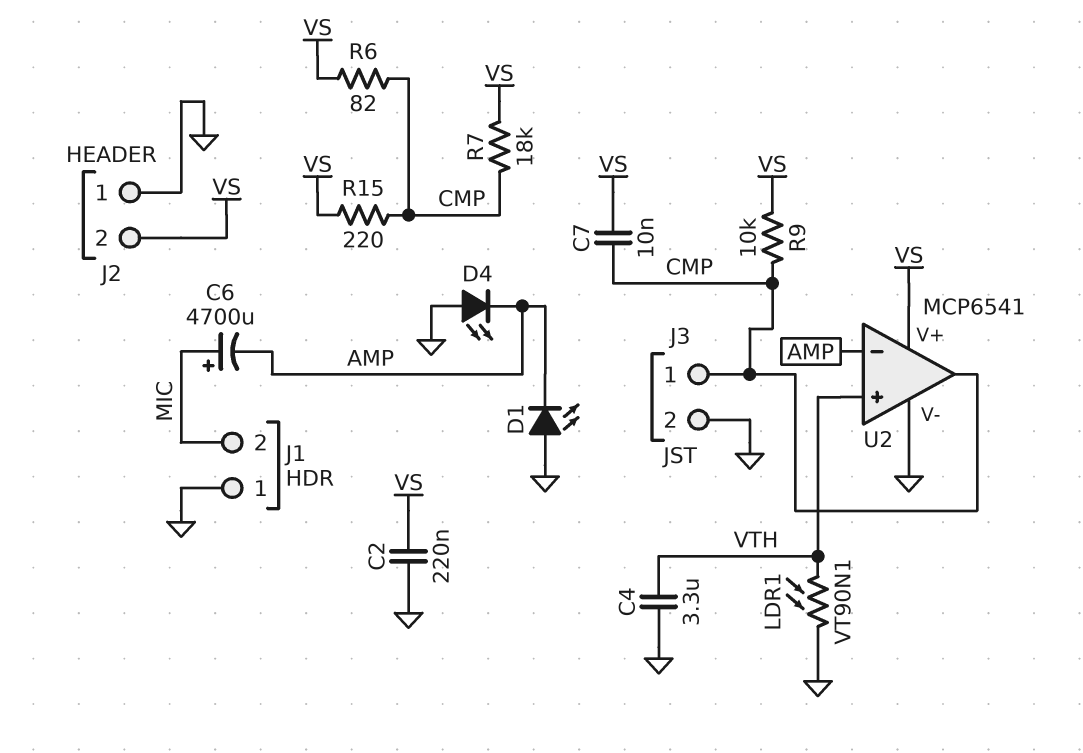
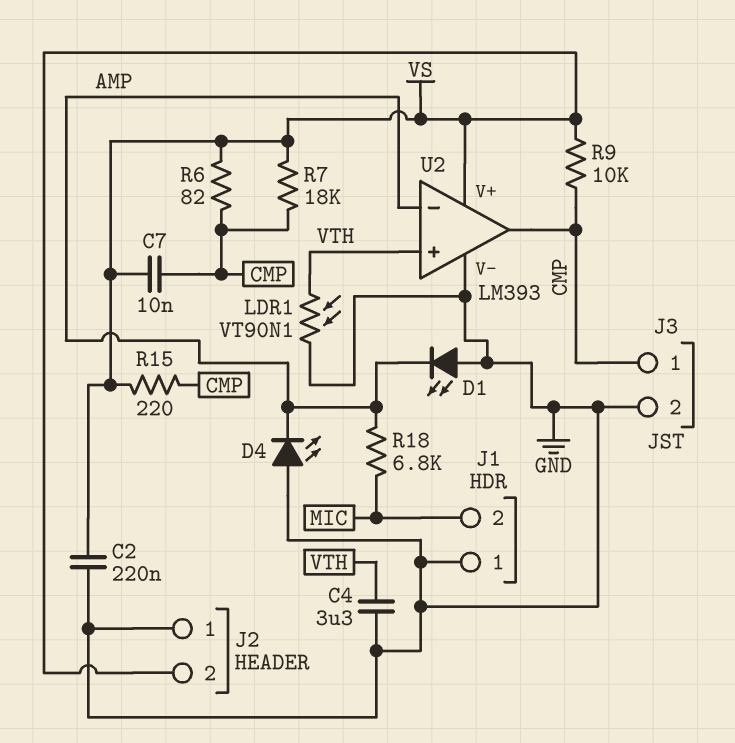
C6: 4700uF (plus MIC, minus AMP) -> none
R18: none -> 6.8k (AMP, MIC)
U2: MCP6541 -> LM393

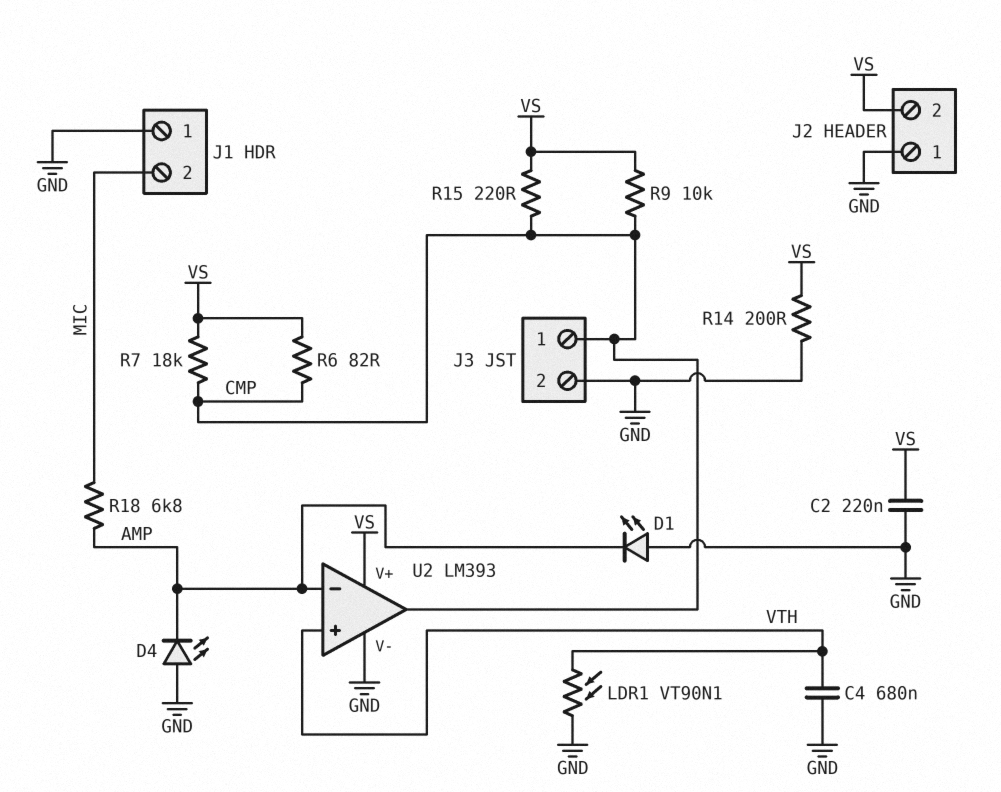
C4: 3.3uF (GND, VTH) -> 680nF (GND, VTH)
C7: 10nF (CMP, VS) -> none
R14: none -> 200 (GND, VS)

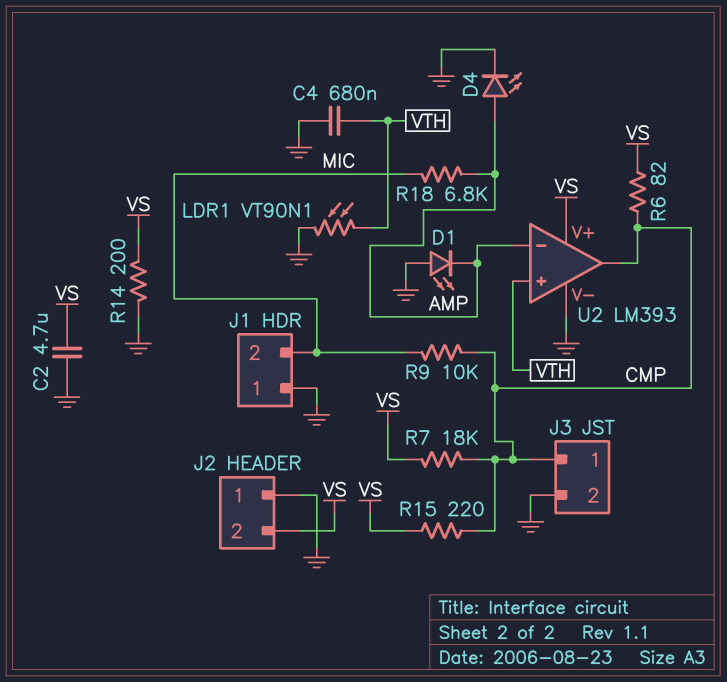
C2: 220nF (GND, VS) -> 4.7uF (GND, VS)
D4: LED (A GND, K AMP) -> LED (A AMP, K GND)
R9: 10k (CMP, VS) -> 10k (CMP, MIC)

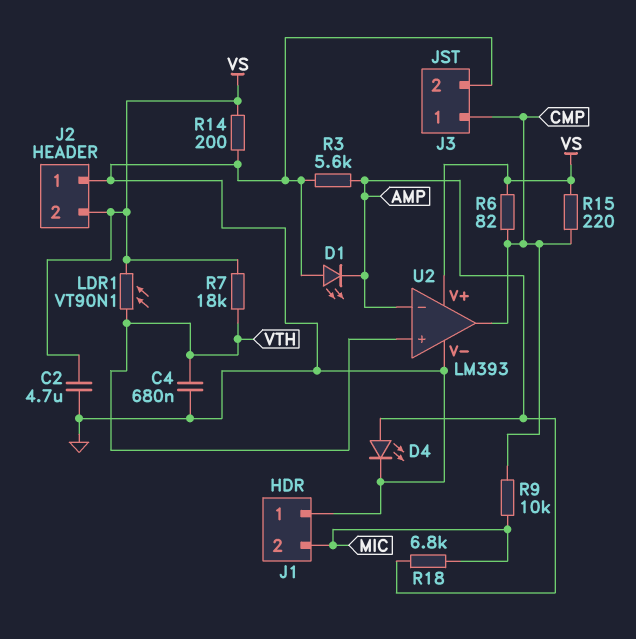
LDR1: VT90N1 (GND, VTH) -> VT90N1 (VS, VTH)
R3: none -> 5.6k (AMP, GND)
R7: 18k (CMP, VS) -> 18k (VS, VTH)

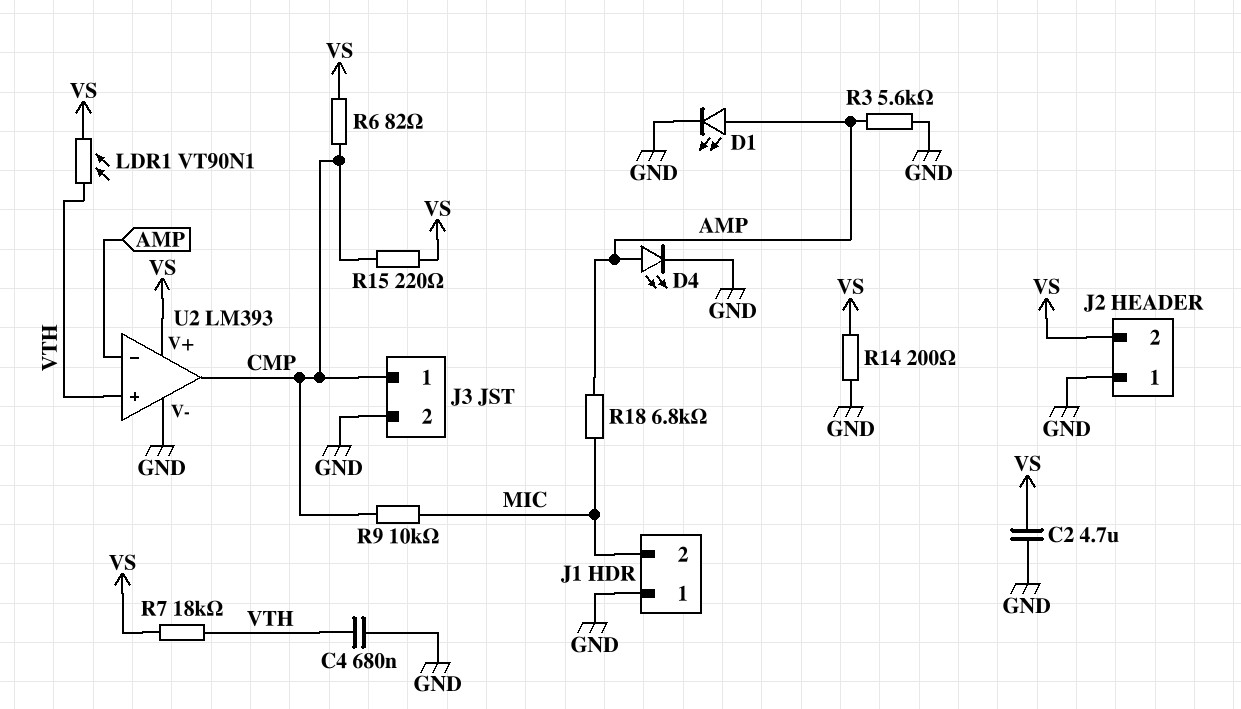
D1: LED (A GND, K AMP) -> LED (A AMP, K GND)

